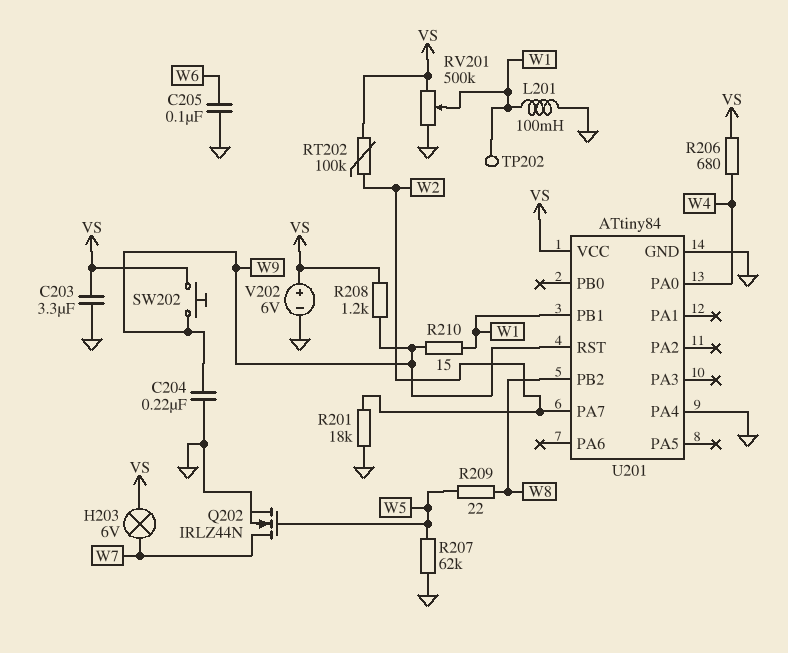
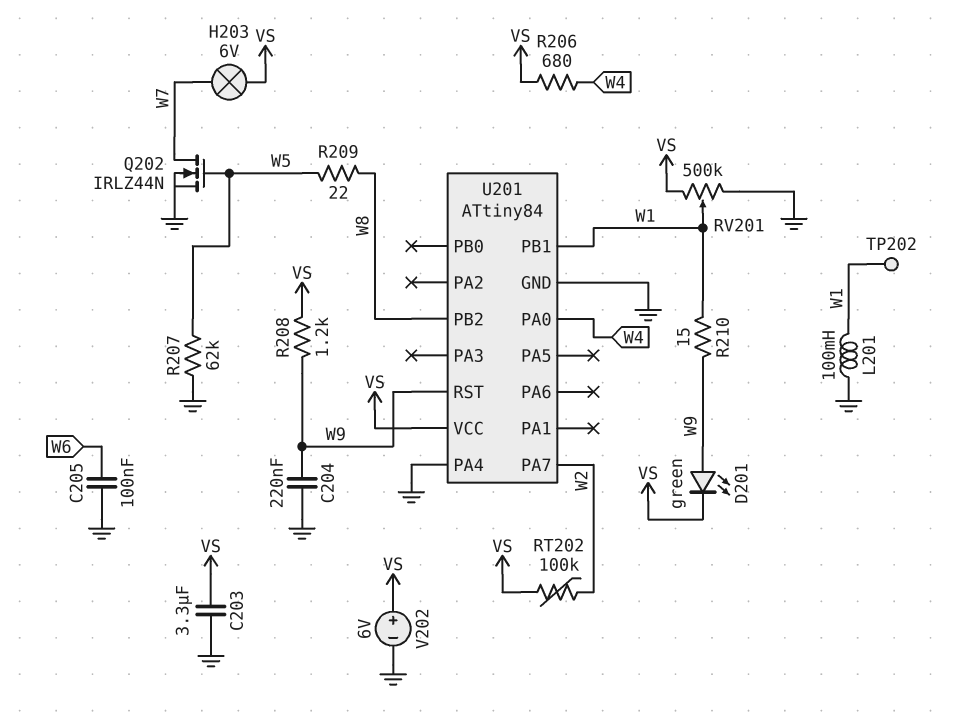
D201: none -> LED green (A W9, K VS)
R201: 18k (GND, W2) -> none
SW202: button (VS, W9) -> none

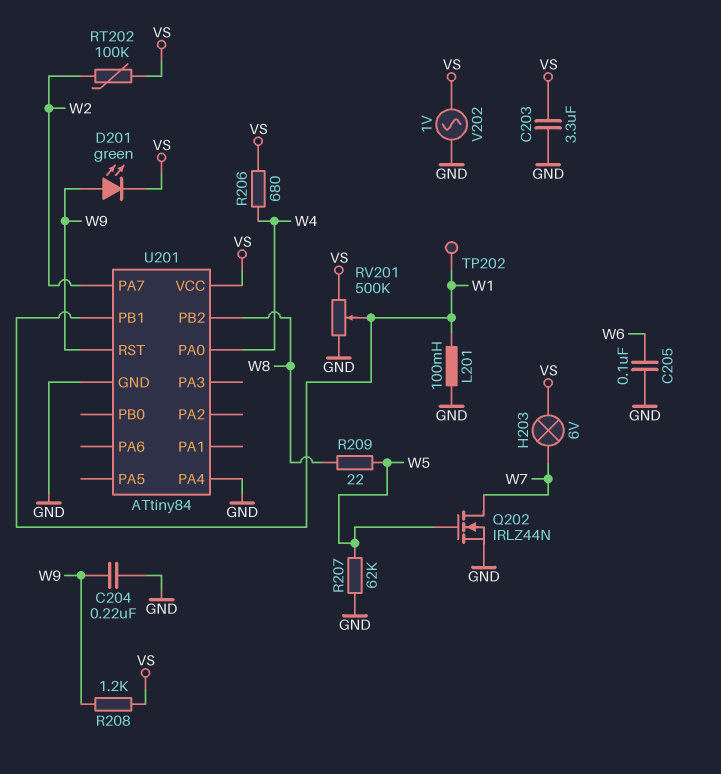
R210: 15 (W1, W9) -> none
V202: 6V (plus VS, minus GND) -> AC 1V (GND, VS)

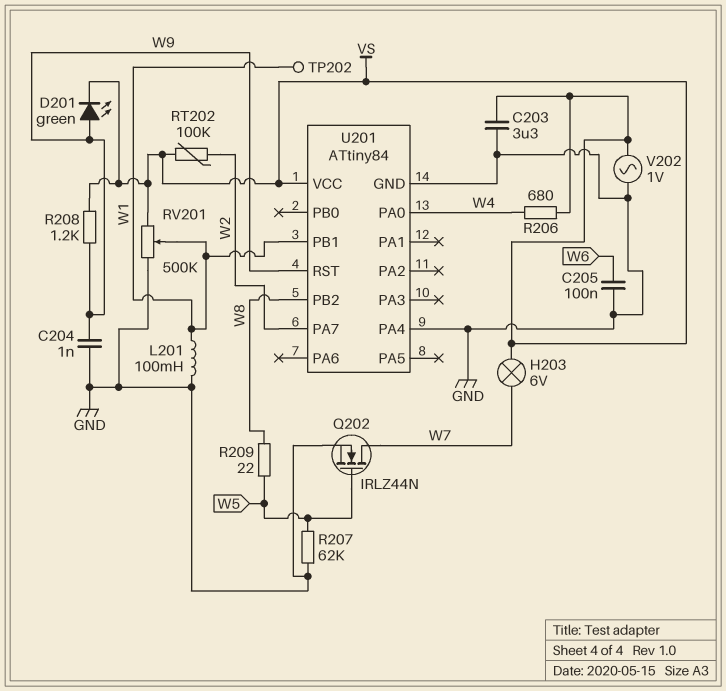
C204: 220nF (GND, W9) -> 1nF (GND, W9)

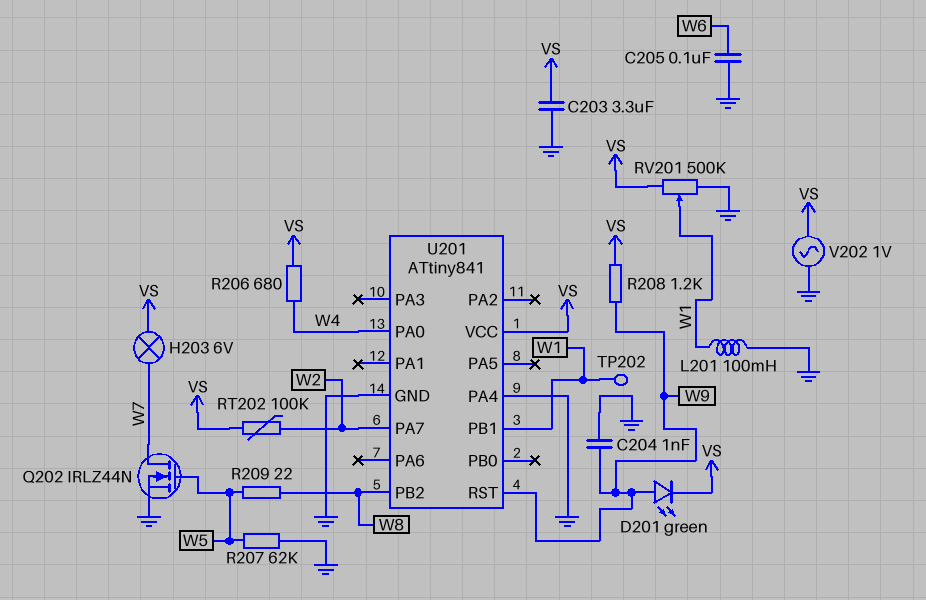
U201: ATtiny84 -> ATtiny841

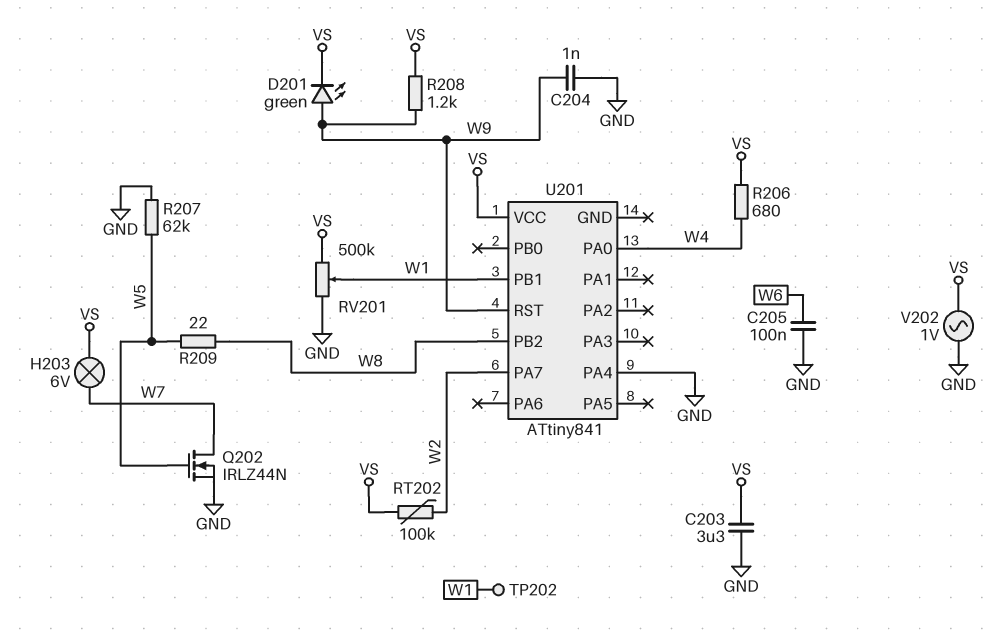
L201: 100mH (GND, W1) -> none
U201 pin GND: GND -> none

